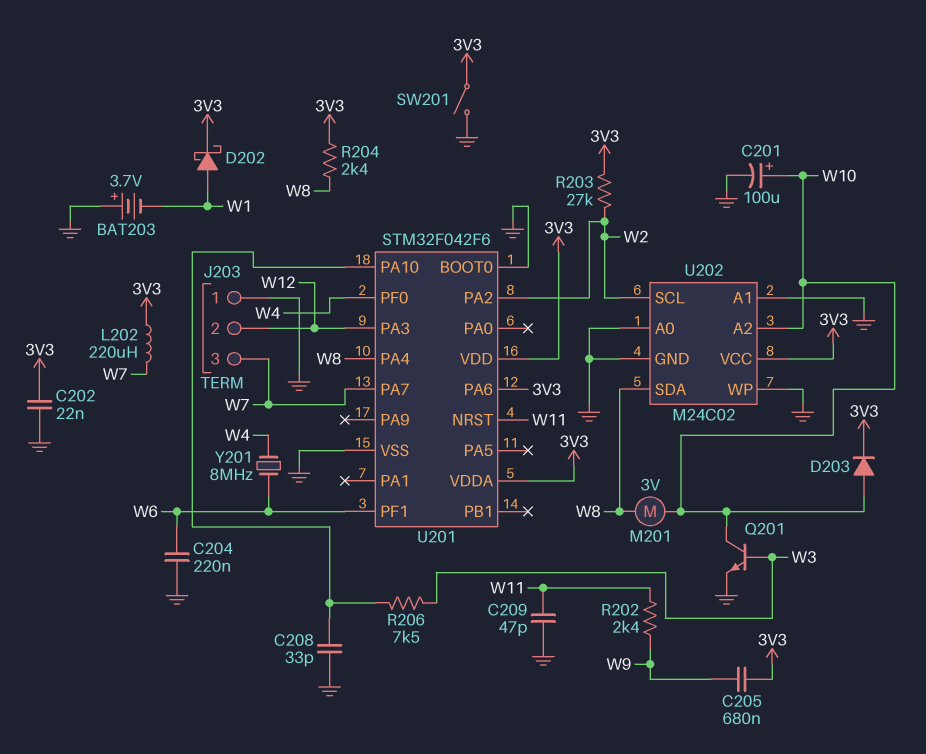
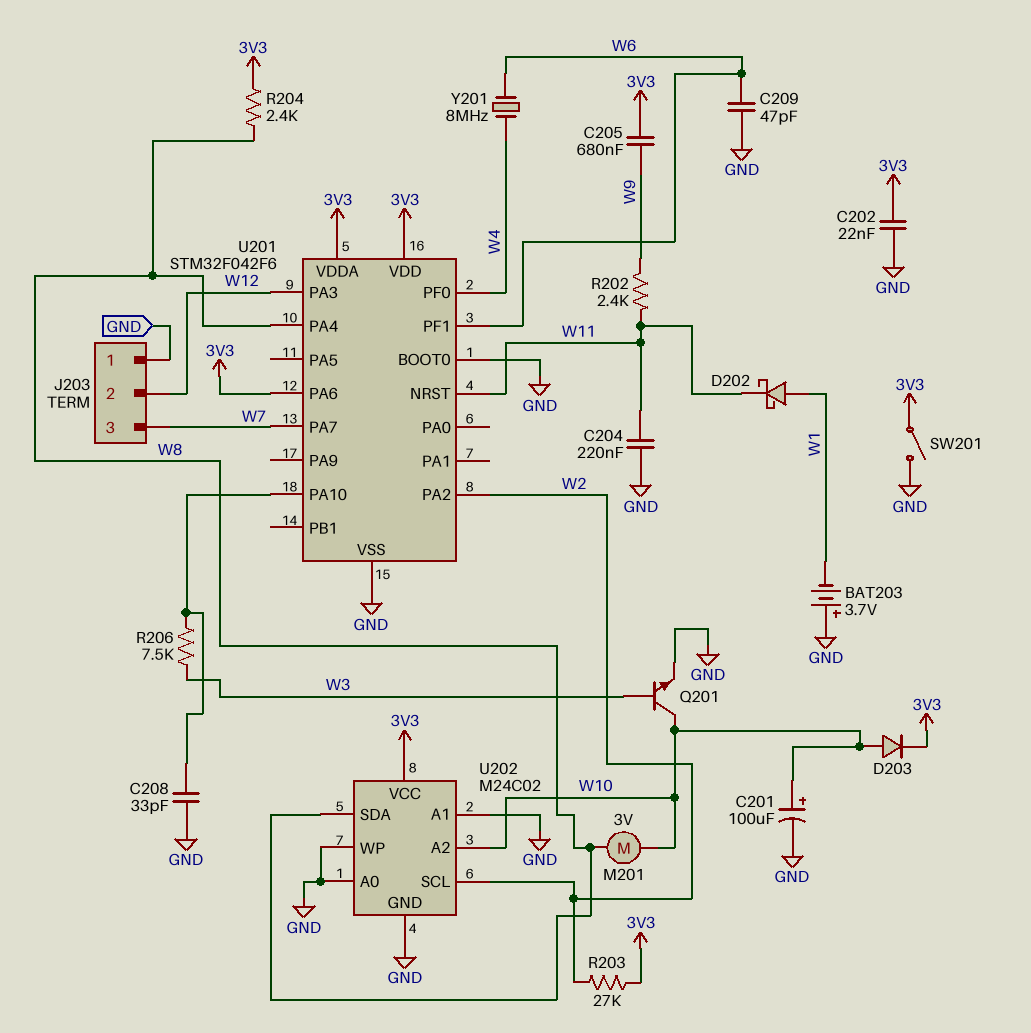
C204: 220nF (GND, W6) -> 220nF (GND, W11)
C209: 47pF (GND, W11) -> 47pF (GND, W6)
D202: schottky (A W1, K 3V3) -> schottky (A W1, K W11)
L202: 220uH (3V3, W7) -> none

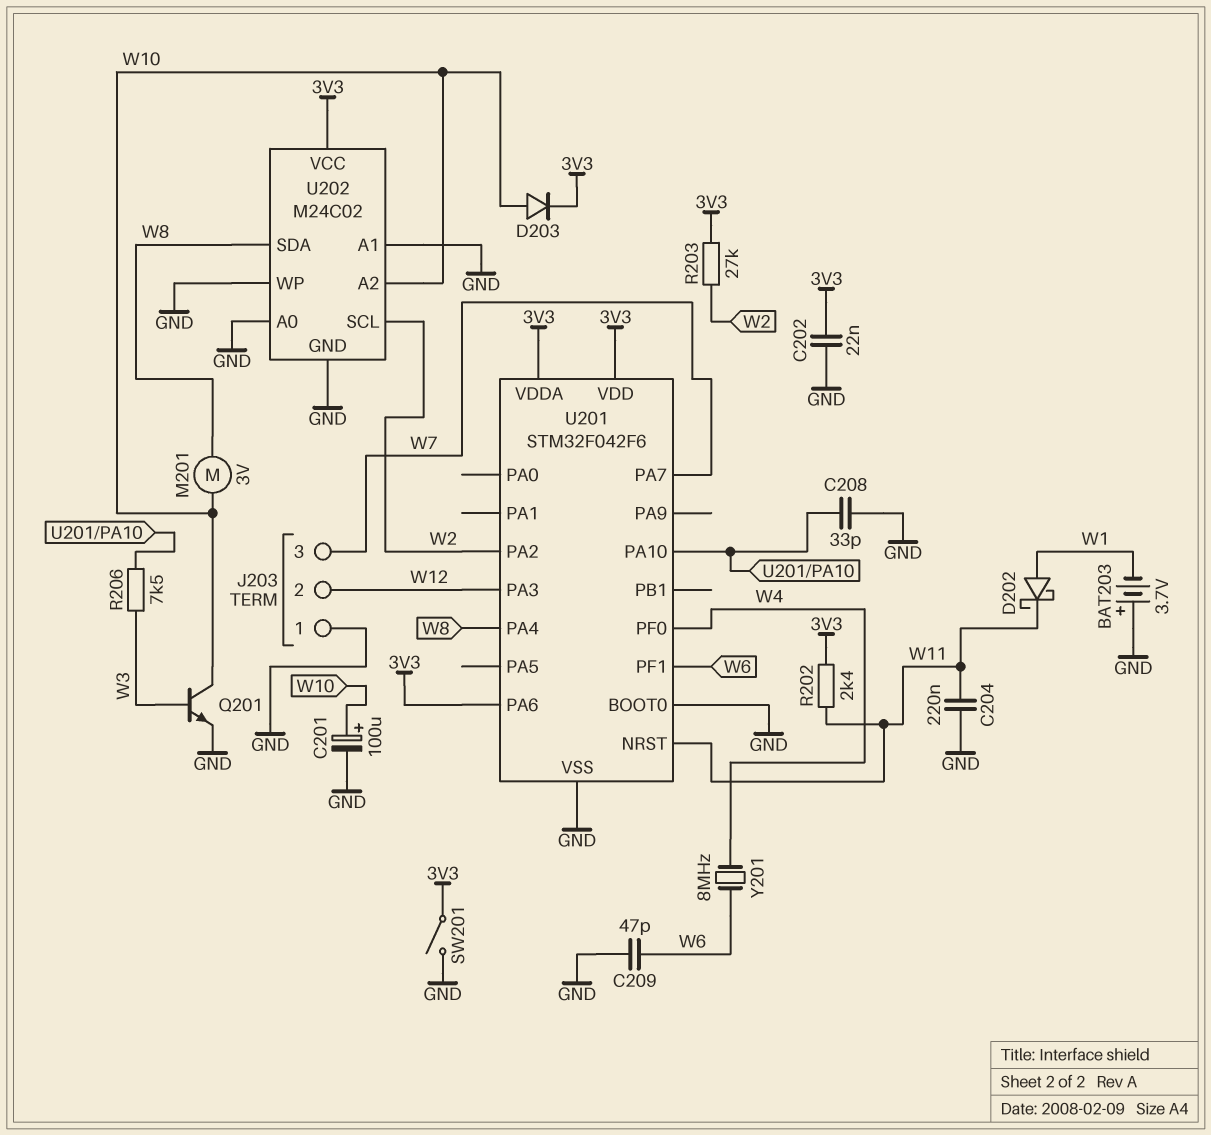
C205: 680nF (3V3, W9) -> none
R202: 2.4k (W9, W11) -> 2.4k (3V3, W11)
R204: 2.4k (3V3, W8) -> none

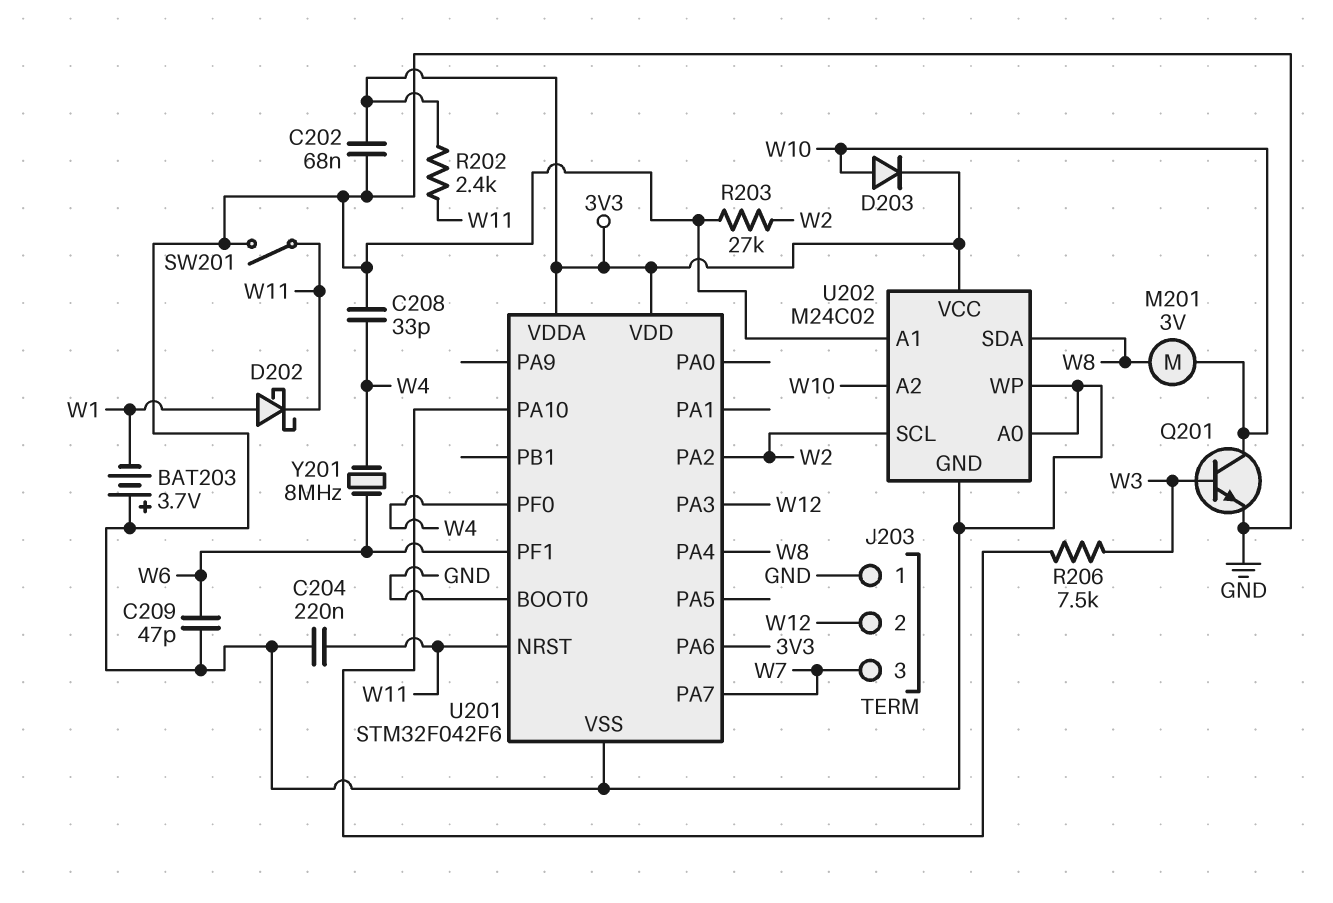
C201: 100uF (plus W10, minus GND) -> none
C202: 22nF (3V3, GND) -> 68nF (3V3, GND)
C208: 33pF (GND, U201/PA10) -> 33pF (GND, W4)
R203: 27k (3V3, W2) -> 27k (GND, W2)
SW201: switch (3V3, GND) -> switch (GND, W11)

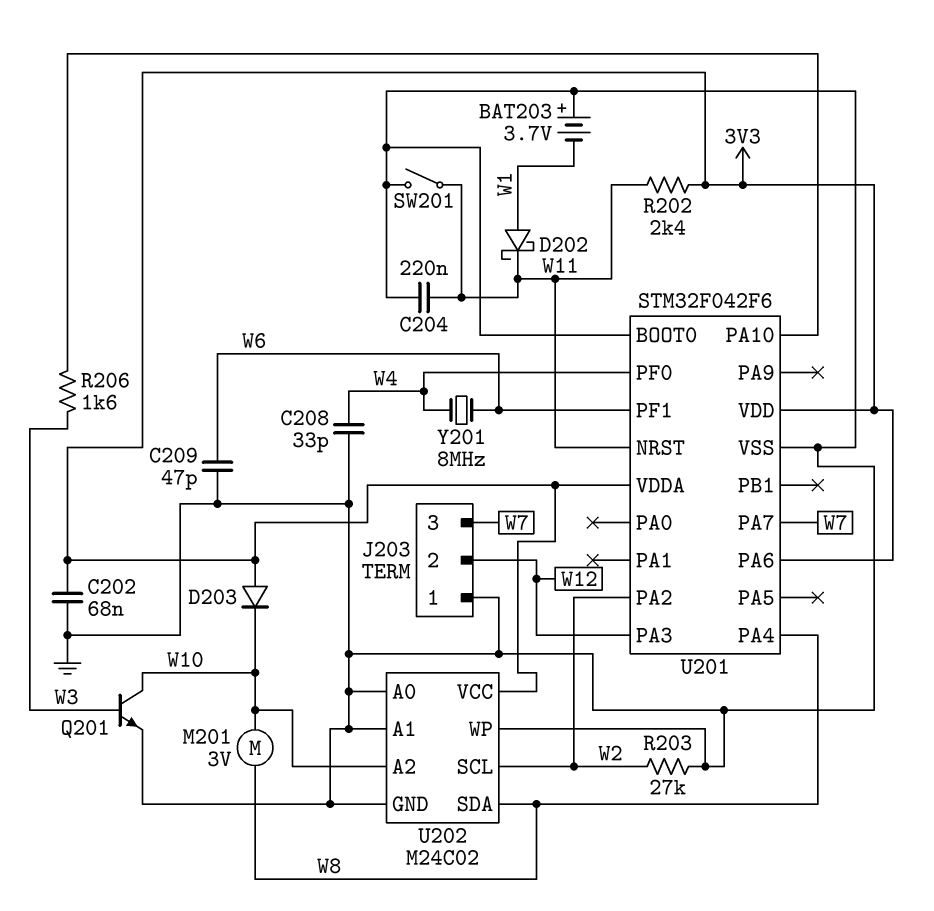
D203: diode (A W10, K 3V3) -> diode (A 3V3, K W10)
R206: 7.5k (U201/PA10, W3) -> 1.6k (U201/PA10, W3)

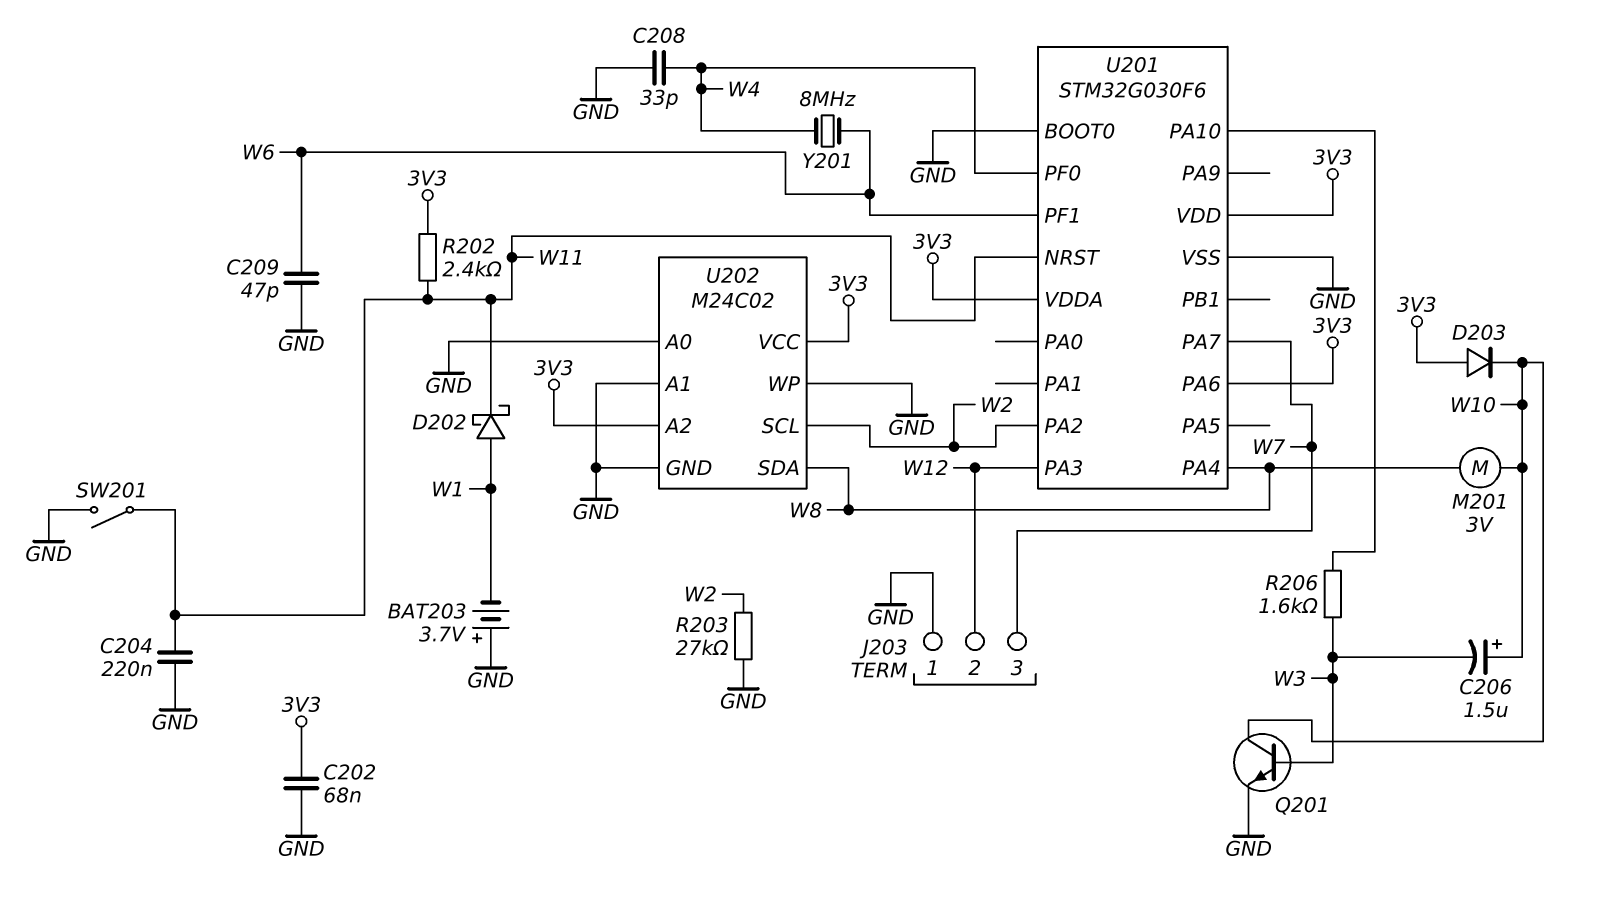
C206: none -> 1.5uF (plus W10, minus W3)
U201: STM32F042F6 -> STM32G030F6
U202 pin A2: W10 -> 3V3

